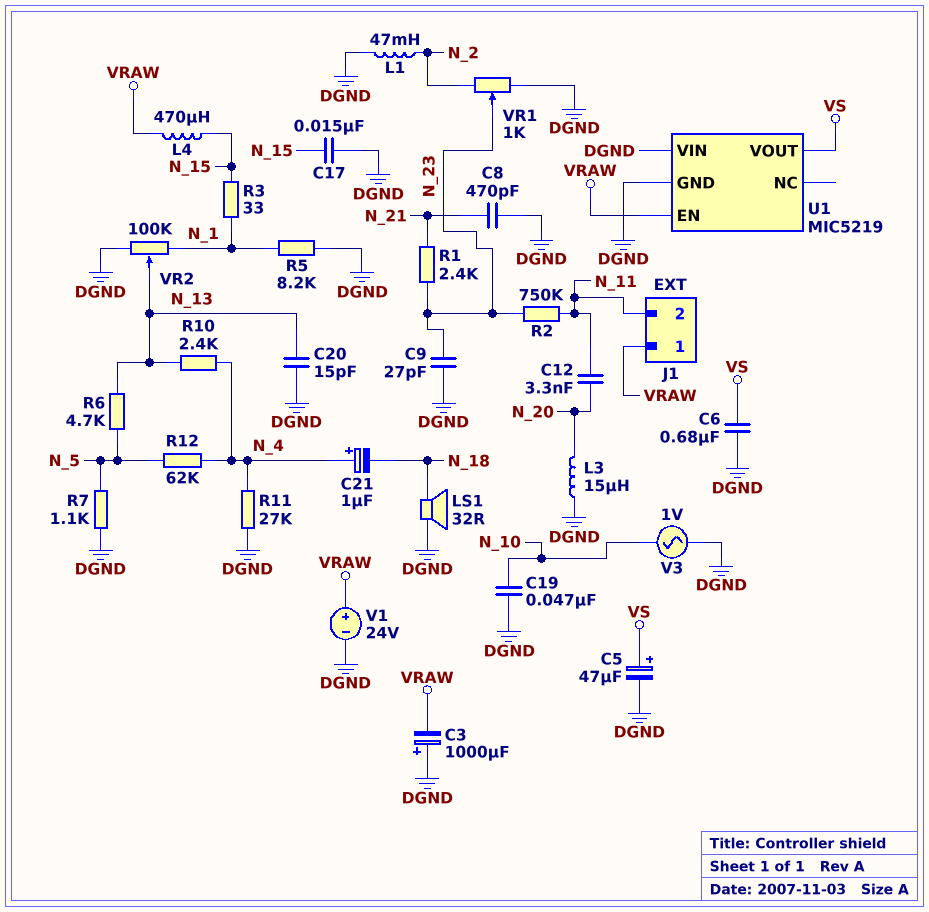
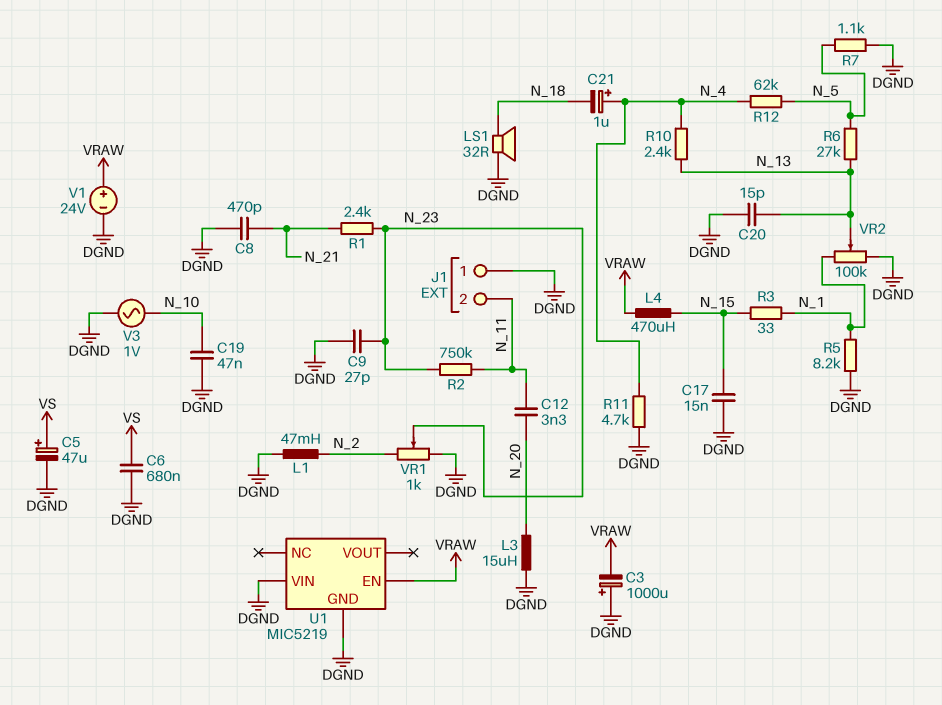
J1 pin 1: VRAW -> DGND
R6: 4.7k (N_5, N_13) -> 27k (N_5, N_13)
R11: 27k (DGND, N_4) -> 4.7k (DGND, N_4)
U1 pin VOUT: VS -> none

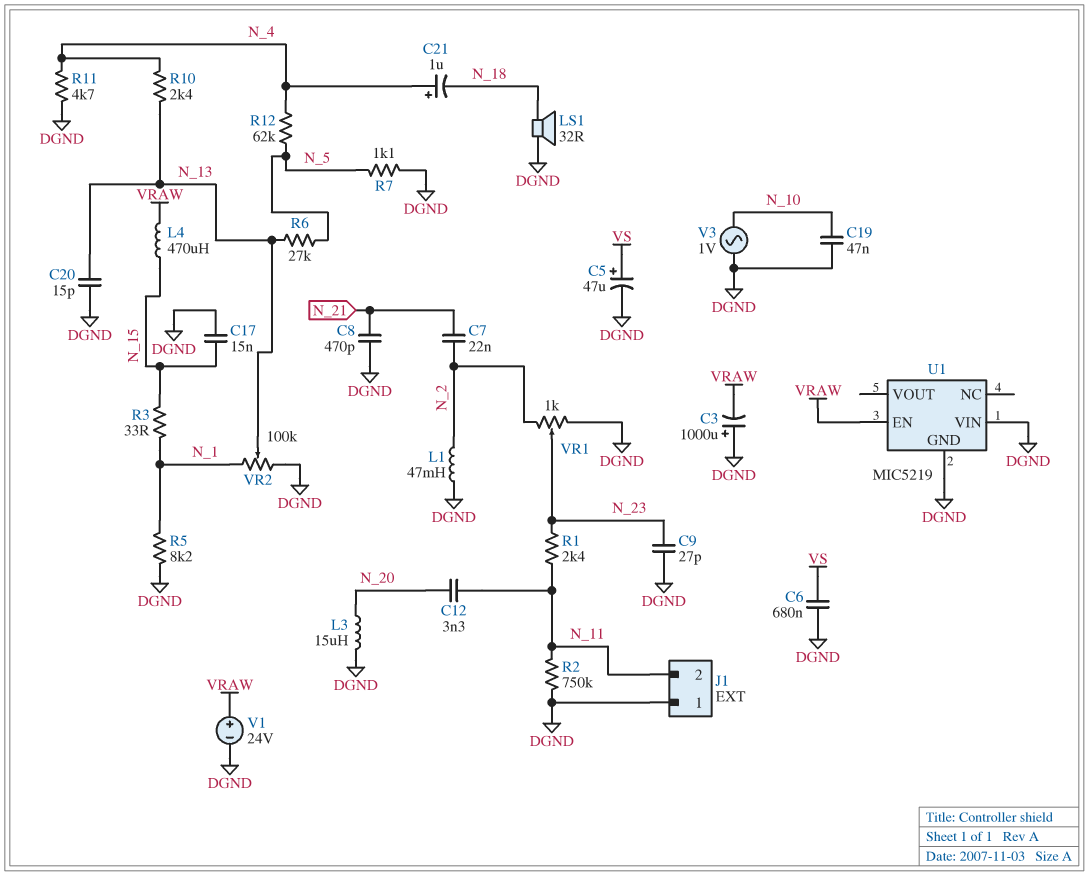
C7: none -> 22nF (N_2, N_21)
R1: 2.4k (N_21, N_23) -> 2.4k (N_11, N_23)
R2: 750k (N_11, N_23) -> 750k (DGND, N_11)

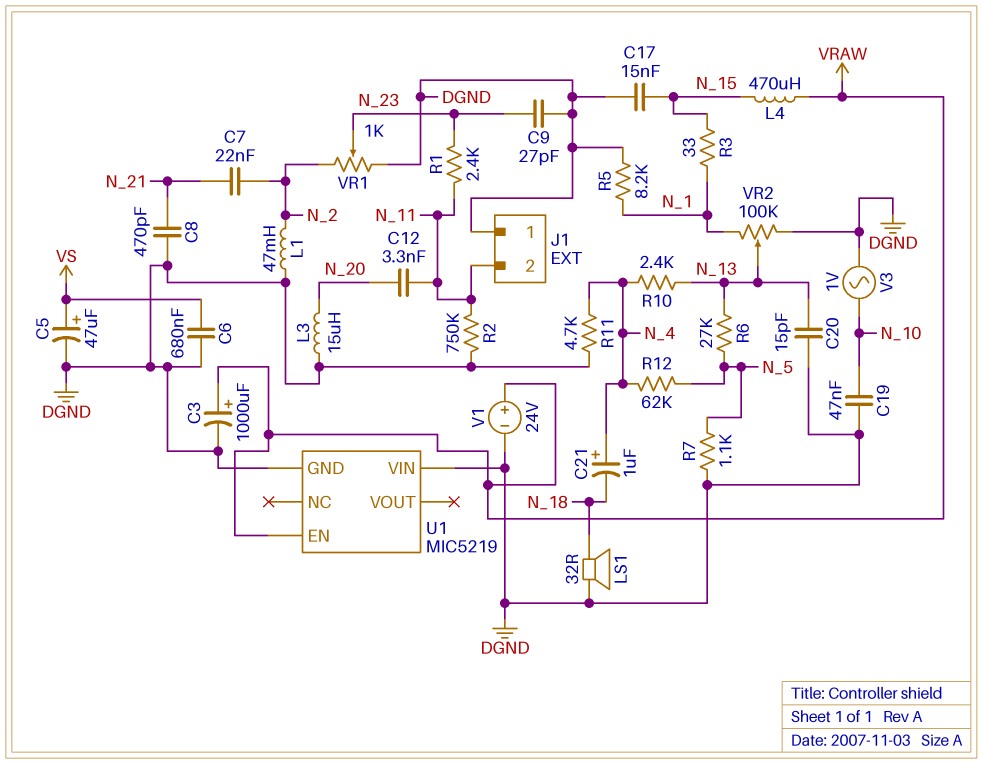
C3: 1000uF (plus DGND, minus VRAW) -> 1000uF (plus VRAW, minus DGND)

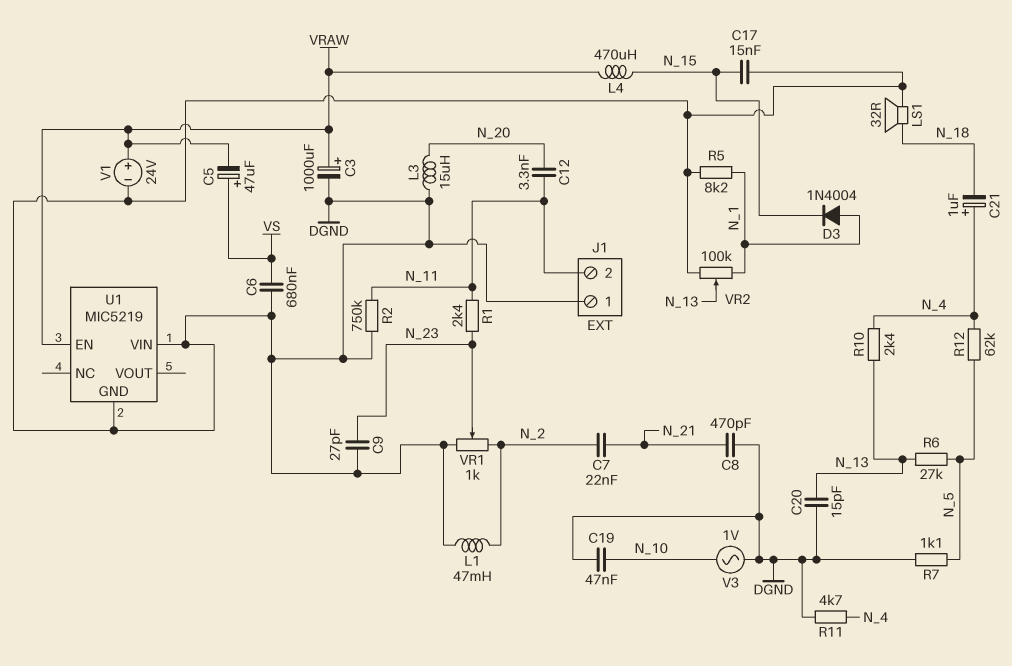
C5: 47uF (plus VS, minus DGND) -> 47uF (plus VS, minus VRAW)
D3: none -> diode 1N4004 (A N_1, K N_15)
R3: 33 (N_1, N_15) -> none

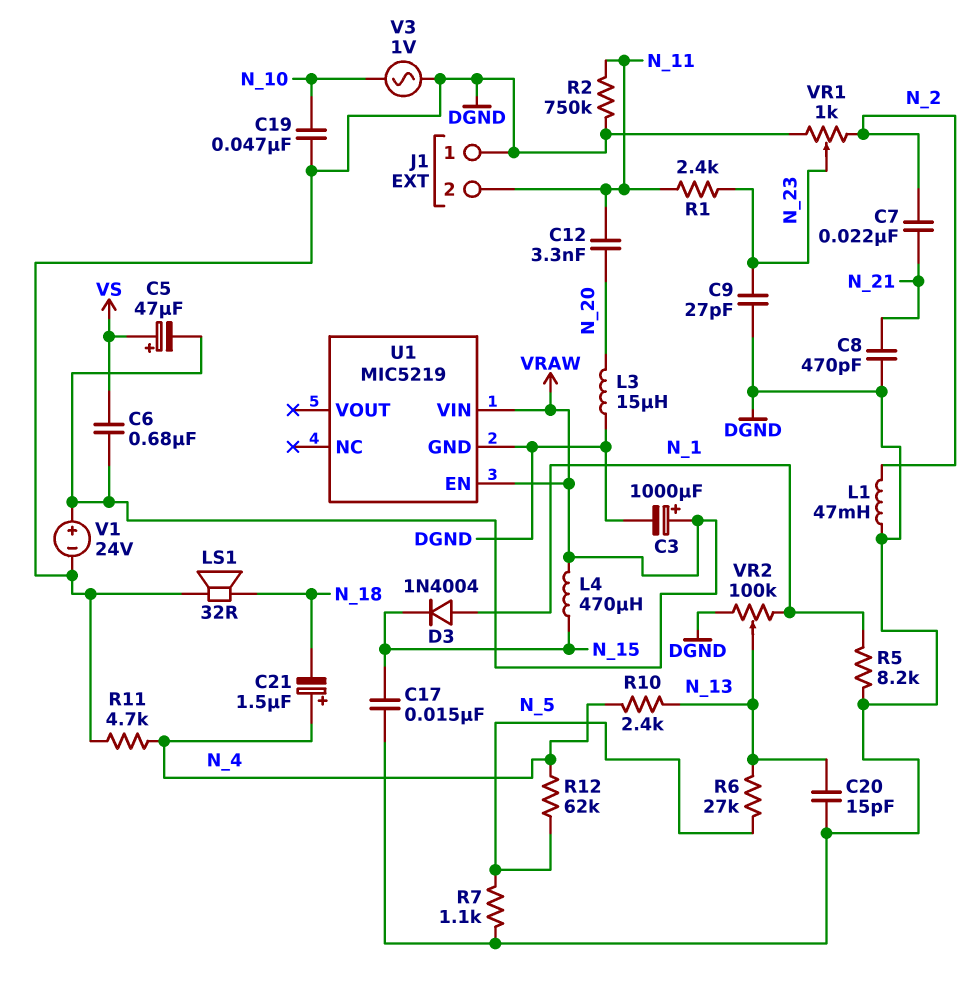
C6: 680nF (DGND, VS) -> 680nF (VRAW, VS)
C21: 1uF (plus N_4, minus N_18) -> 1.5uF (plus N_4, minus N_18)
U1 pin VIN: DGND -> VRAW

